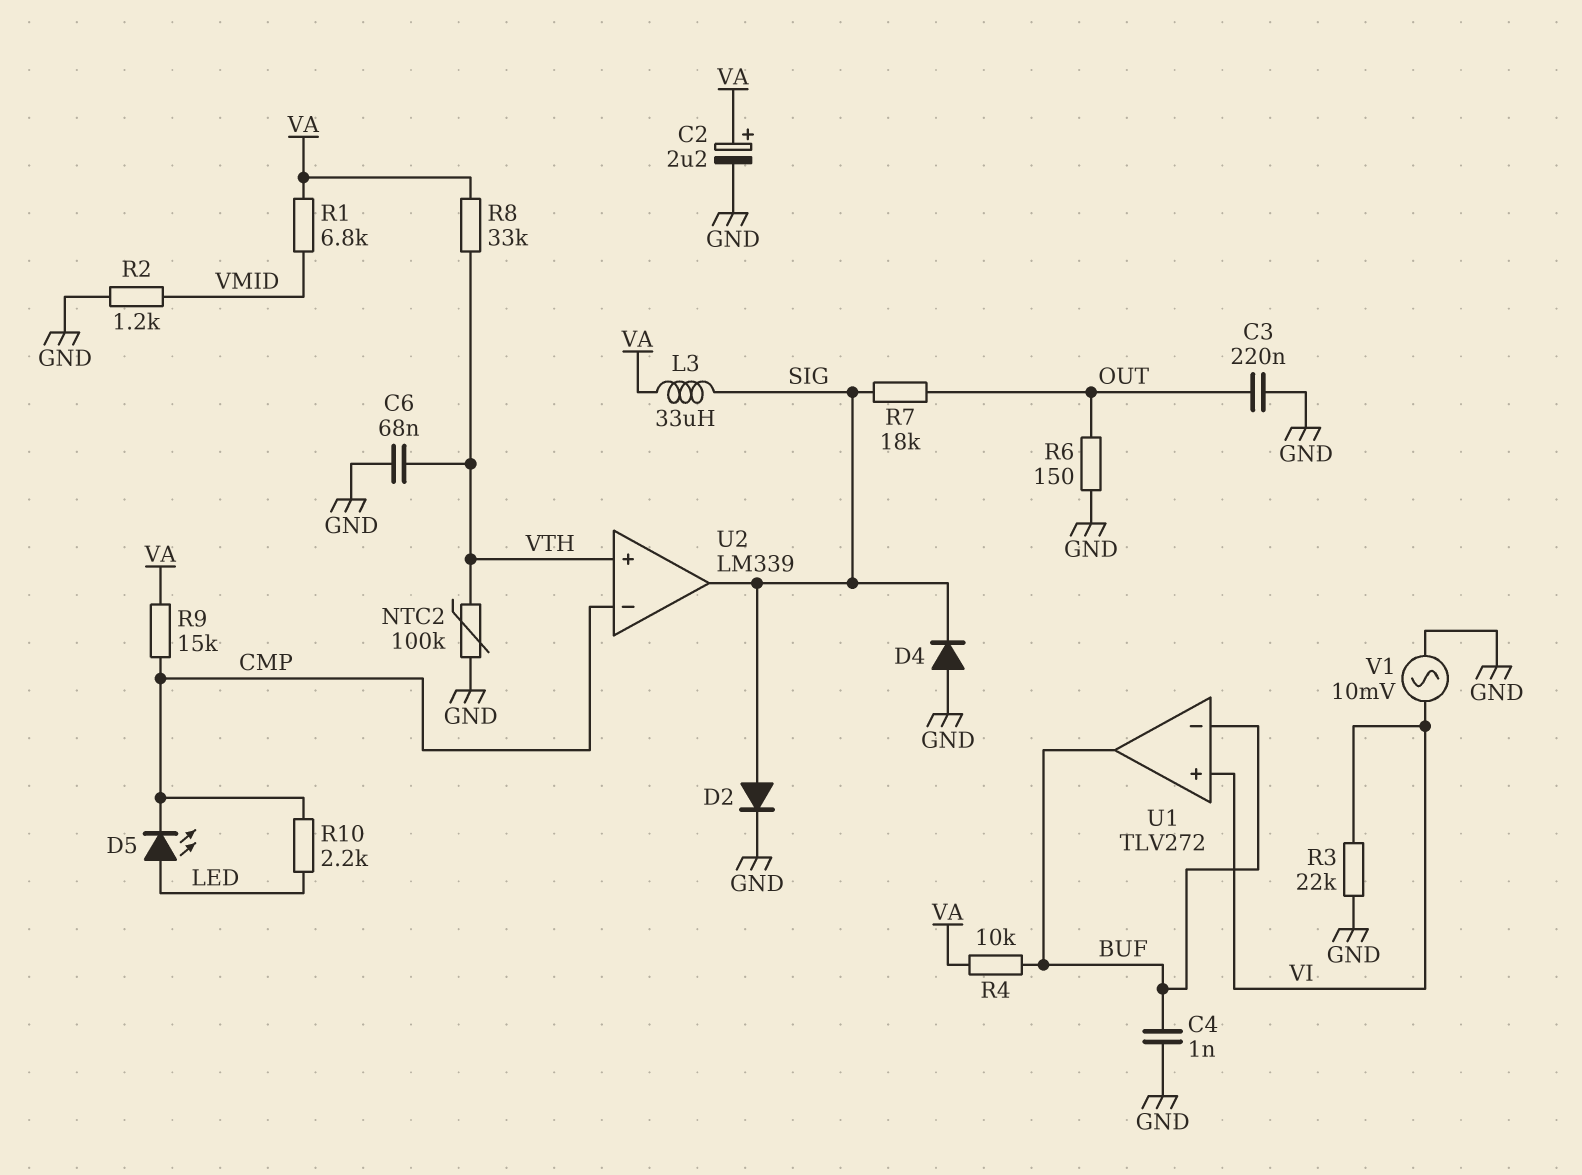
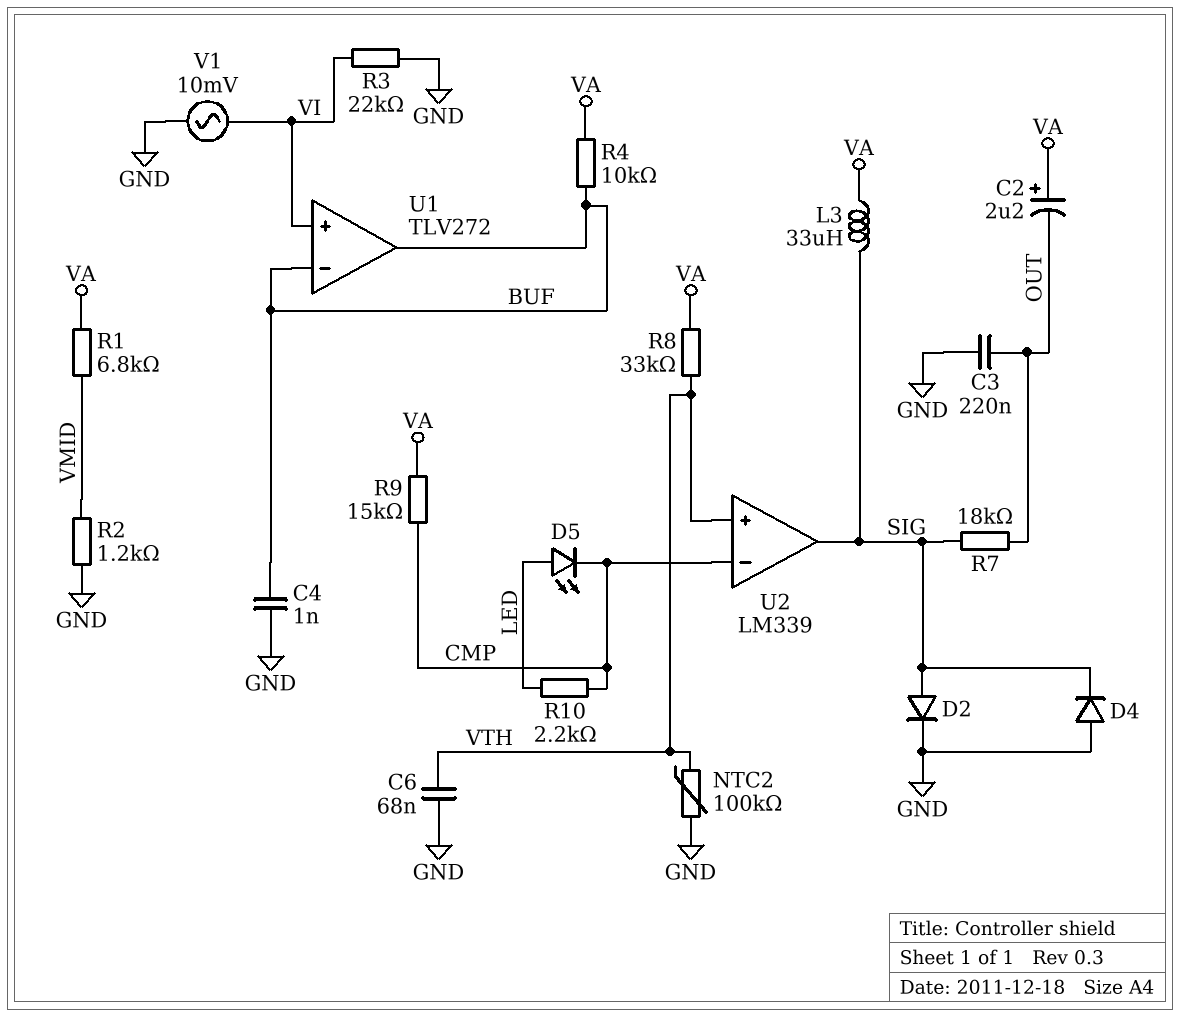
C2: 2.2uF (plus VA, minus GND) -> 2.2uF (plus VA, minus OUT)
R6: 150 (GND, OUT) -> none

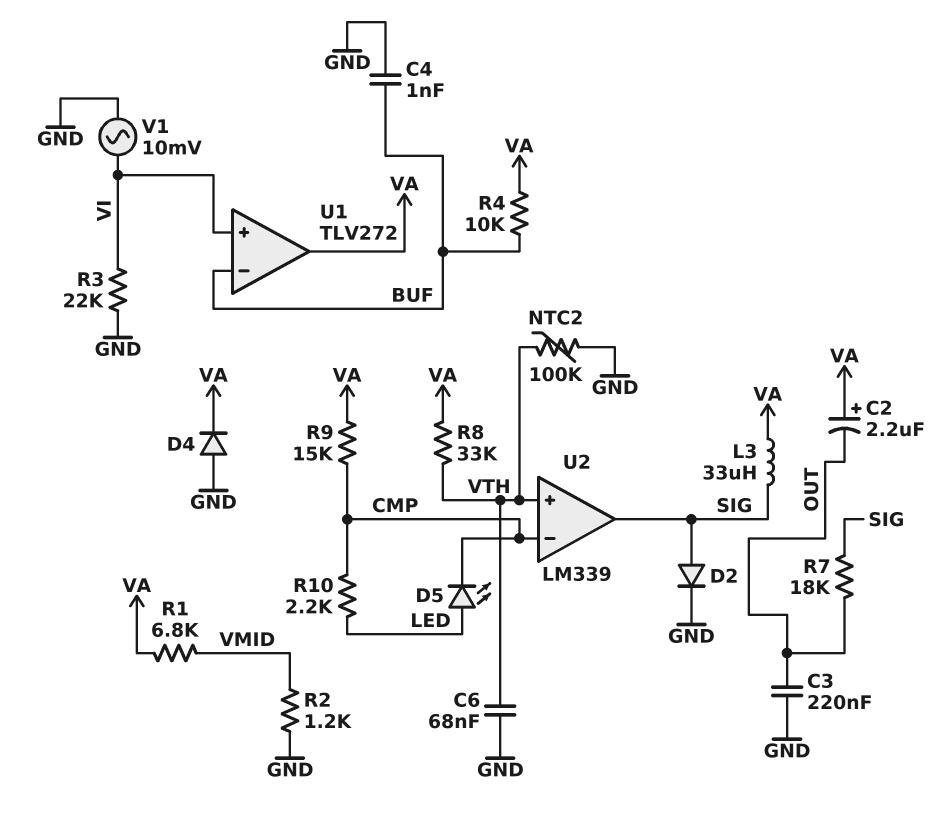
D4: diode (A GND, K SIG) -> diode (A GND, K VA)
U1 pin out: BUF -> VA

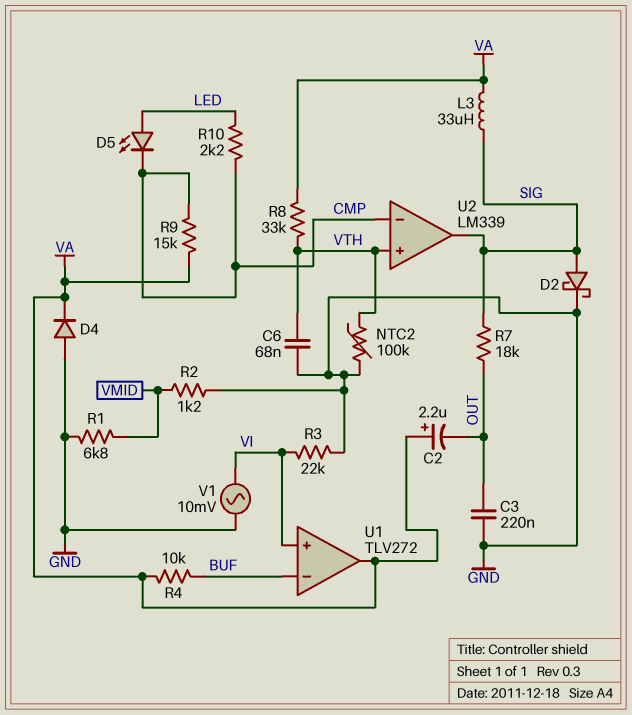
C4: 1nF (BUF, GND) -> none
D2: diode (A SIG, K GND) -> schottky (A SIG, K GND)
R1: 6.8k (VA, VMID) -> 6.8k (GND, VMID)

